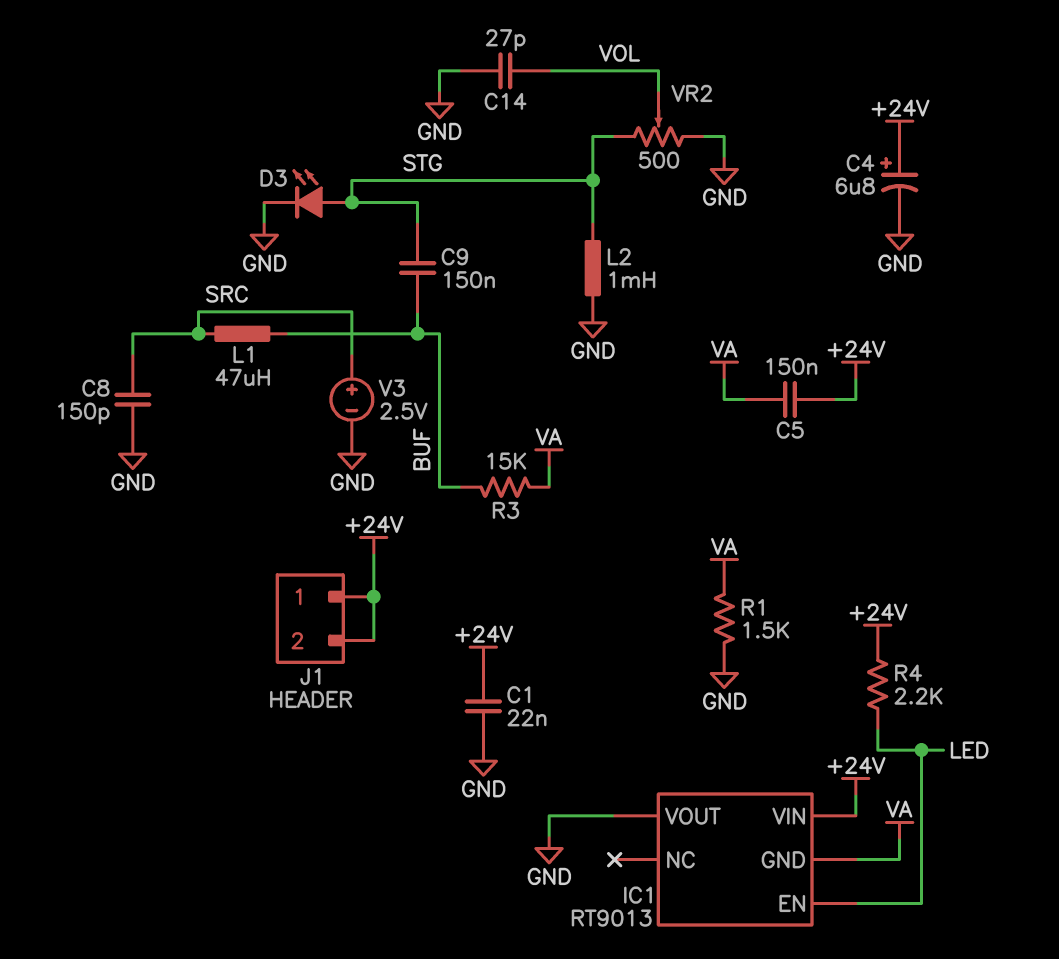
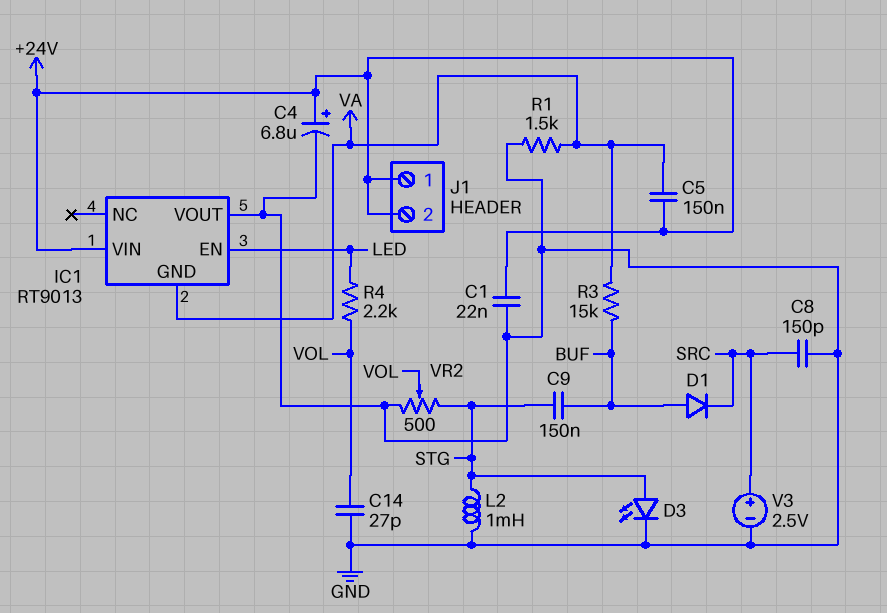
D1: none -> diode (A BUF, K SRC)
L1: 47uH (BUF, SRC) -> none
R4: 2.2k (+24V, LED) -> 2.2k (LED, VOL)

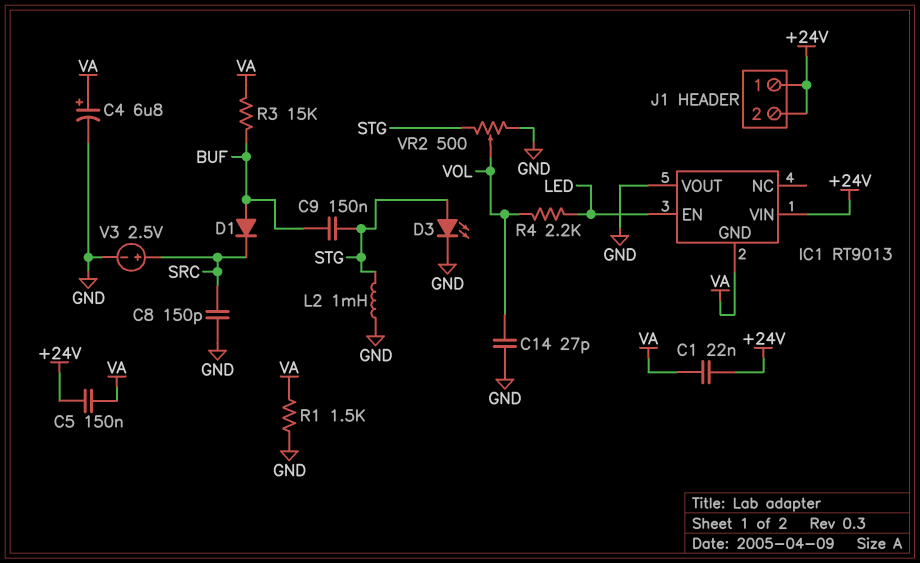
C1: 22nF (+24V, GND) -> 22nF (+24V, VA)
C4: 6.8uF (plus +24V, minus GND) -> 6.8uF (plus VA, minus GND)

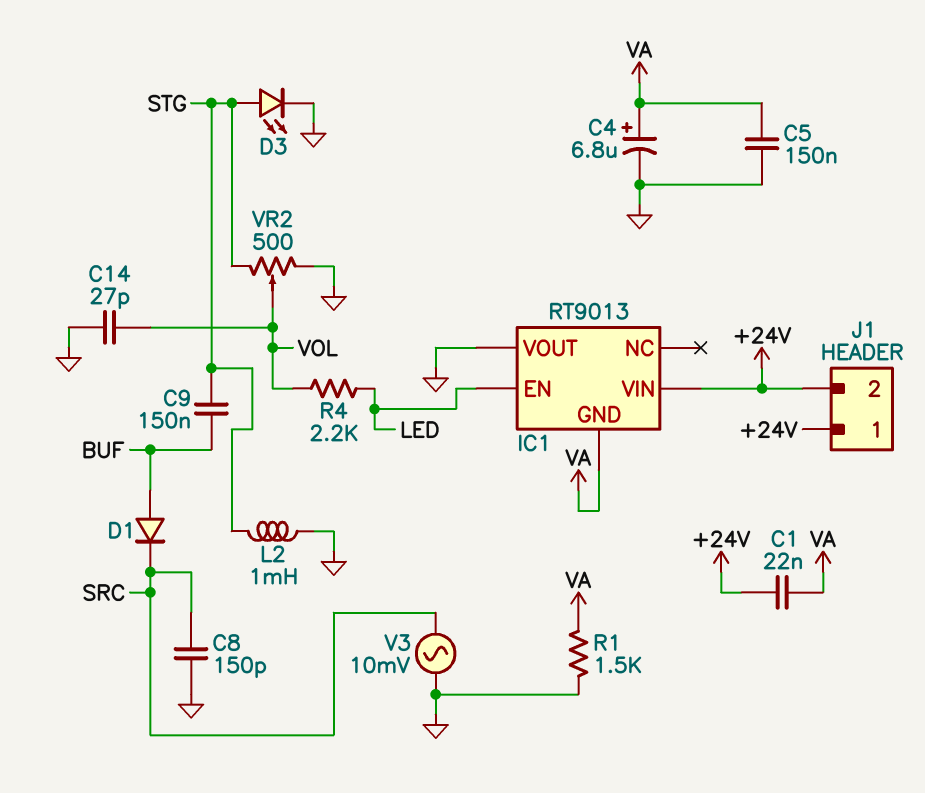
C5: 150nF (+24V, VA) -> 150nF (GND, VA)
R3: 15k (BUF, VA) -> none
V3: 2.5V (plus SRC, minus GND) -> AC 10mV (GND, SRC)

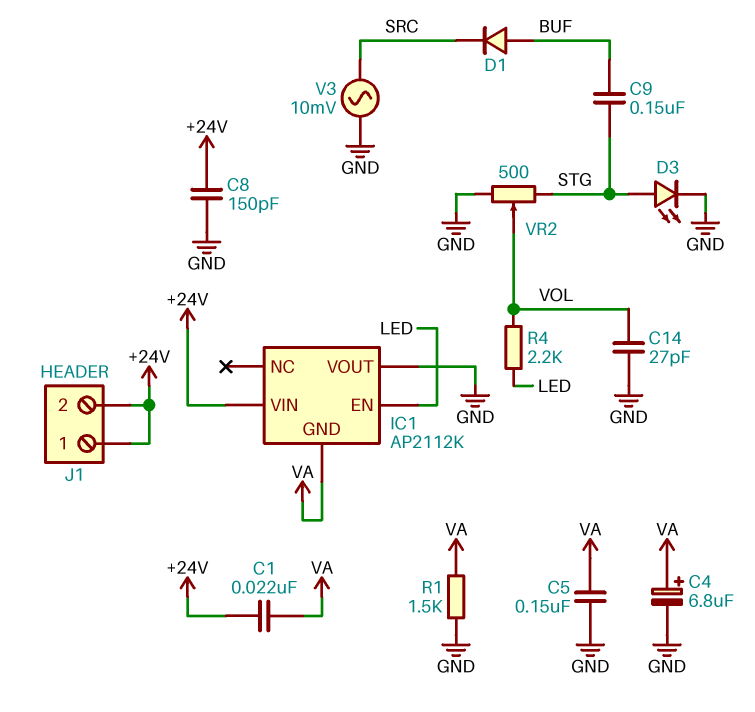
C8: 150pF (GND, SRC) -> 150pF (+24V, GND)
IC1: RT9013 -> AP2112K
L2: 1mH (GND, STG) -> none

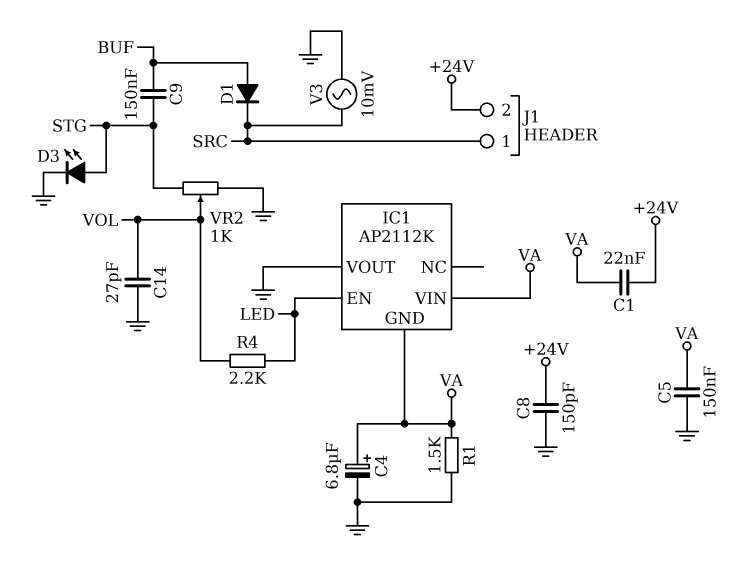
IC1 pin VIN: +24V -> VA
J1 pin 1: +24V -> SRC
VR2: 500 (GND, STG, wiper VOL) -> 1k (GND, STG, wiper VOL)

